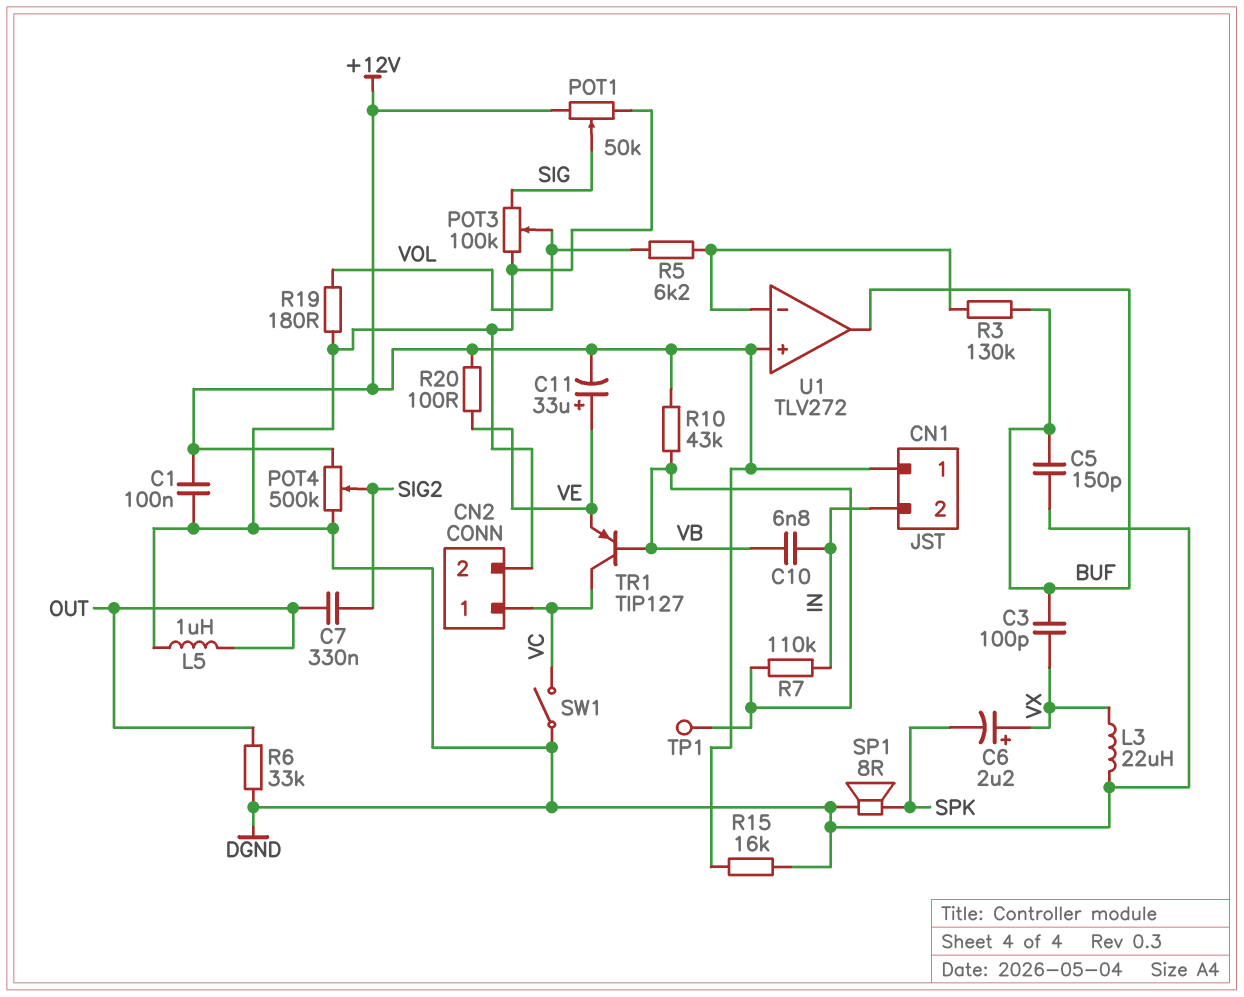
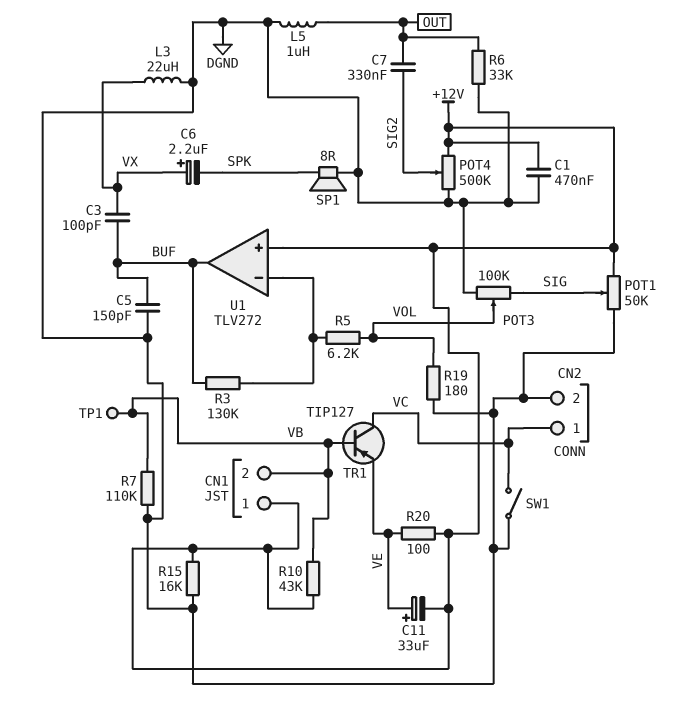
C1: 100nF (+12V, DGND) -> 470nF (+12V, DGND)
C10: 6.8nF (IN, VB) -> none
CN1 pin 2: IN -> VB
R7: 110k (IN, VB) -> 110k (DGND, VB)

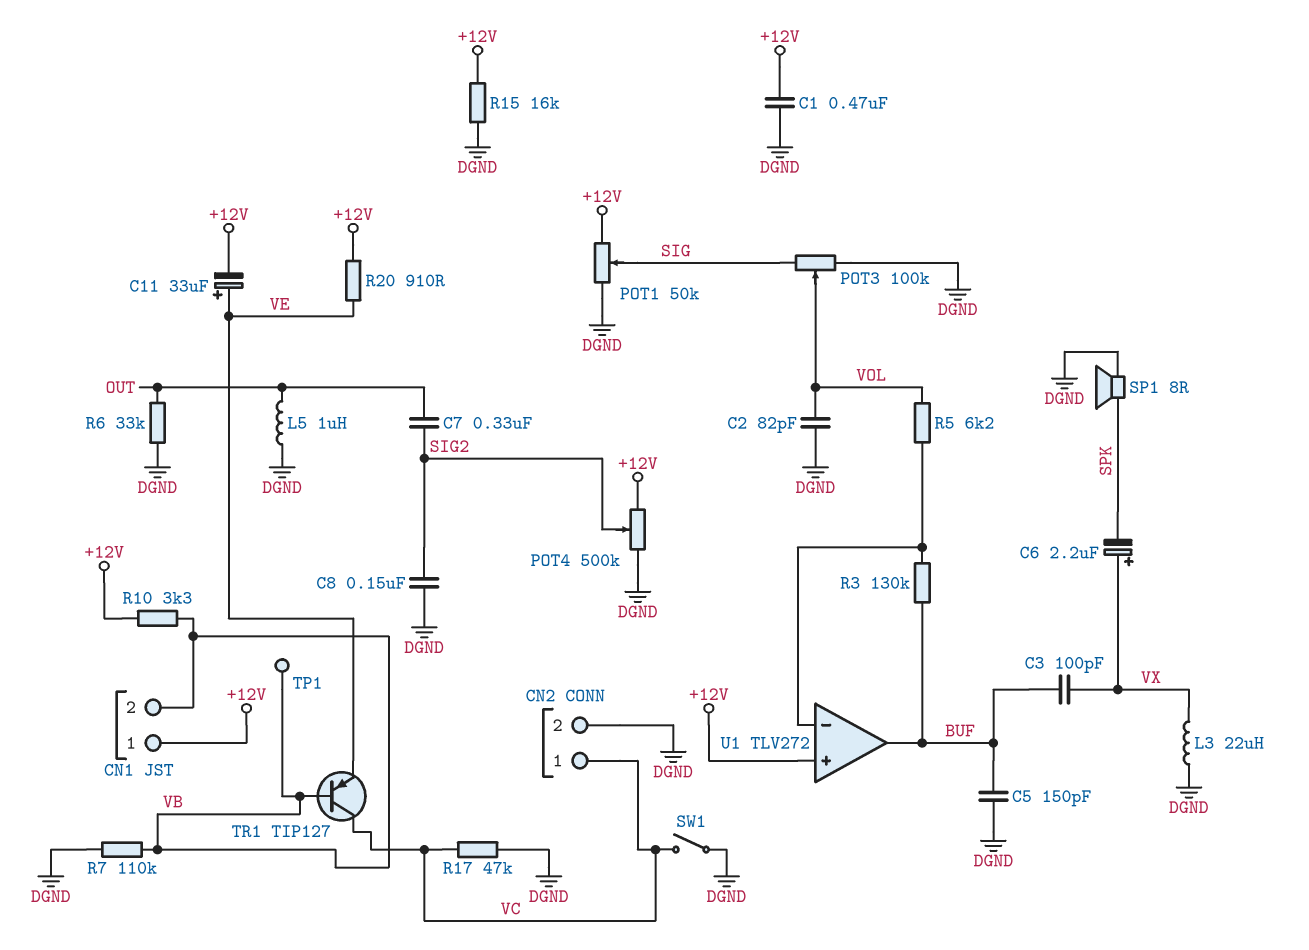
C2: none -> 82pF (DGND, VOL)
C8: none -> 150nF (DGND, SIG2)
R10: 43k (+12V, VB) -> 3.3k (+12V, VB)
R17: none -> 47k (DGND, VC)
R19: 180 (DGND, VOL) -> none
R20: 100 (+12V, VE) -> 910 (+12V, VE)

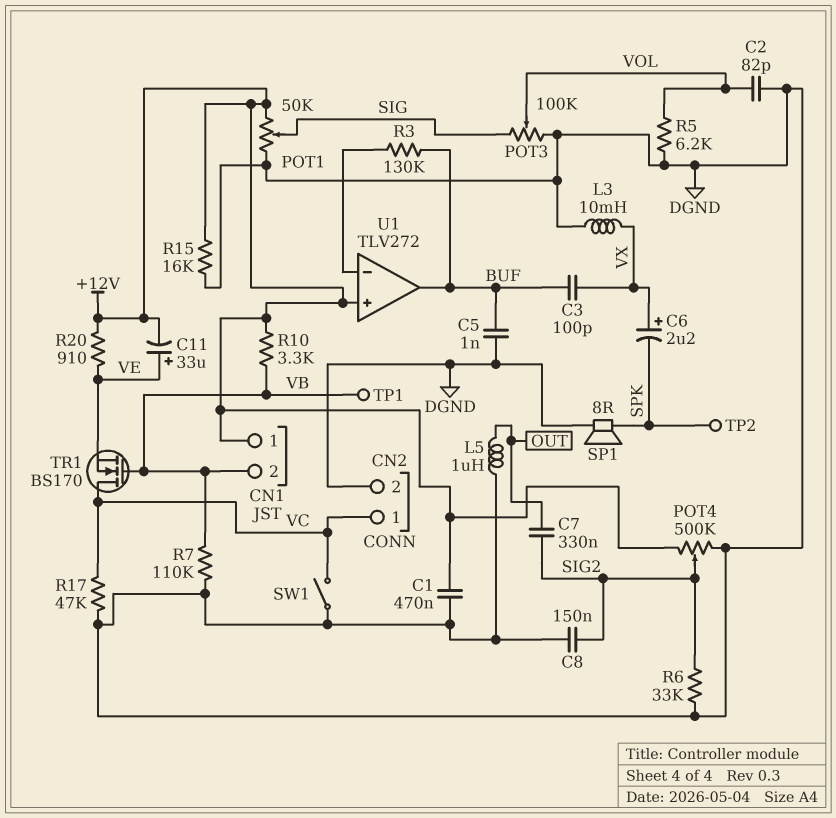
C5: 150pF (BUF, DGND) -> 1nF (BUF, DGND)
L3: 22uH (DGND, VX) -> 10mH (DGND, VX)
R5: 6.2k (U1/in-, VOL) -> 6.2k (DGND, VOL)
R6: 33k (DGND, OUT) -> 33k (DGND, SIG2)
TP2: none -> test point (SPK)
TR1: PNP TIP127 (B VB, C VC, E VE) -> NMOS BS170 (G VB, D VC, S VE)

